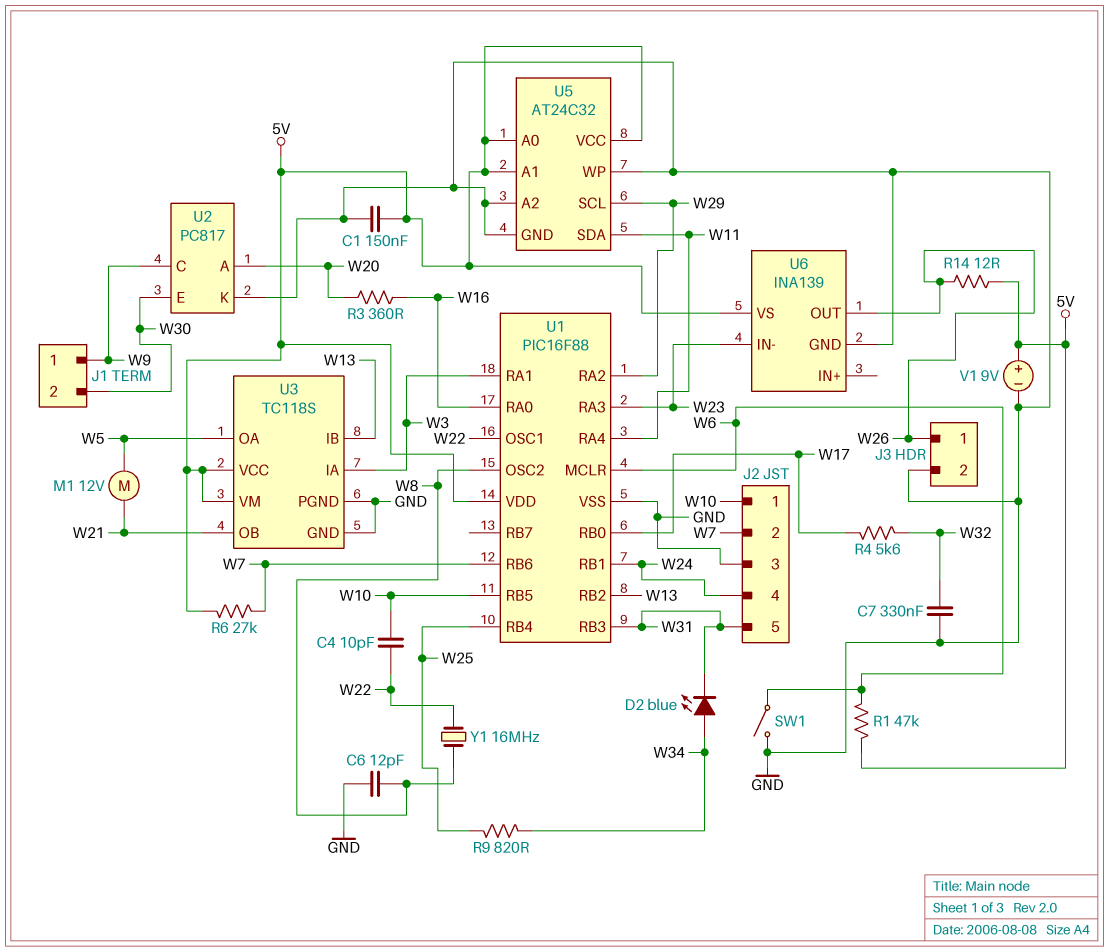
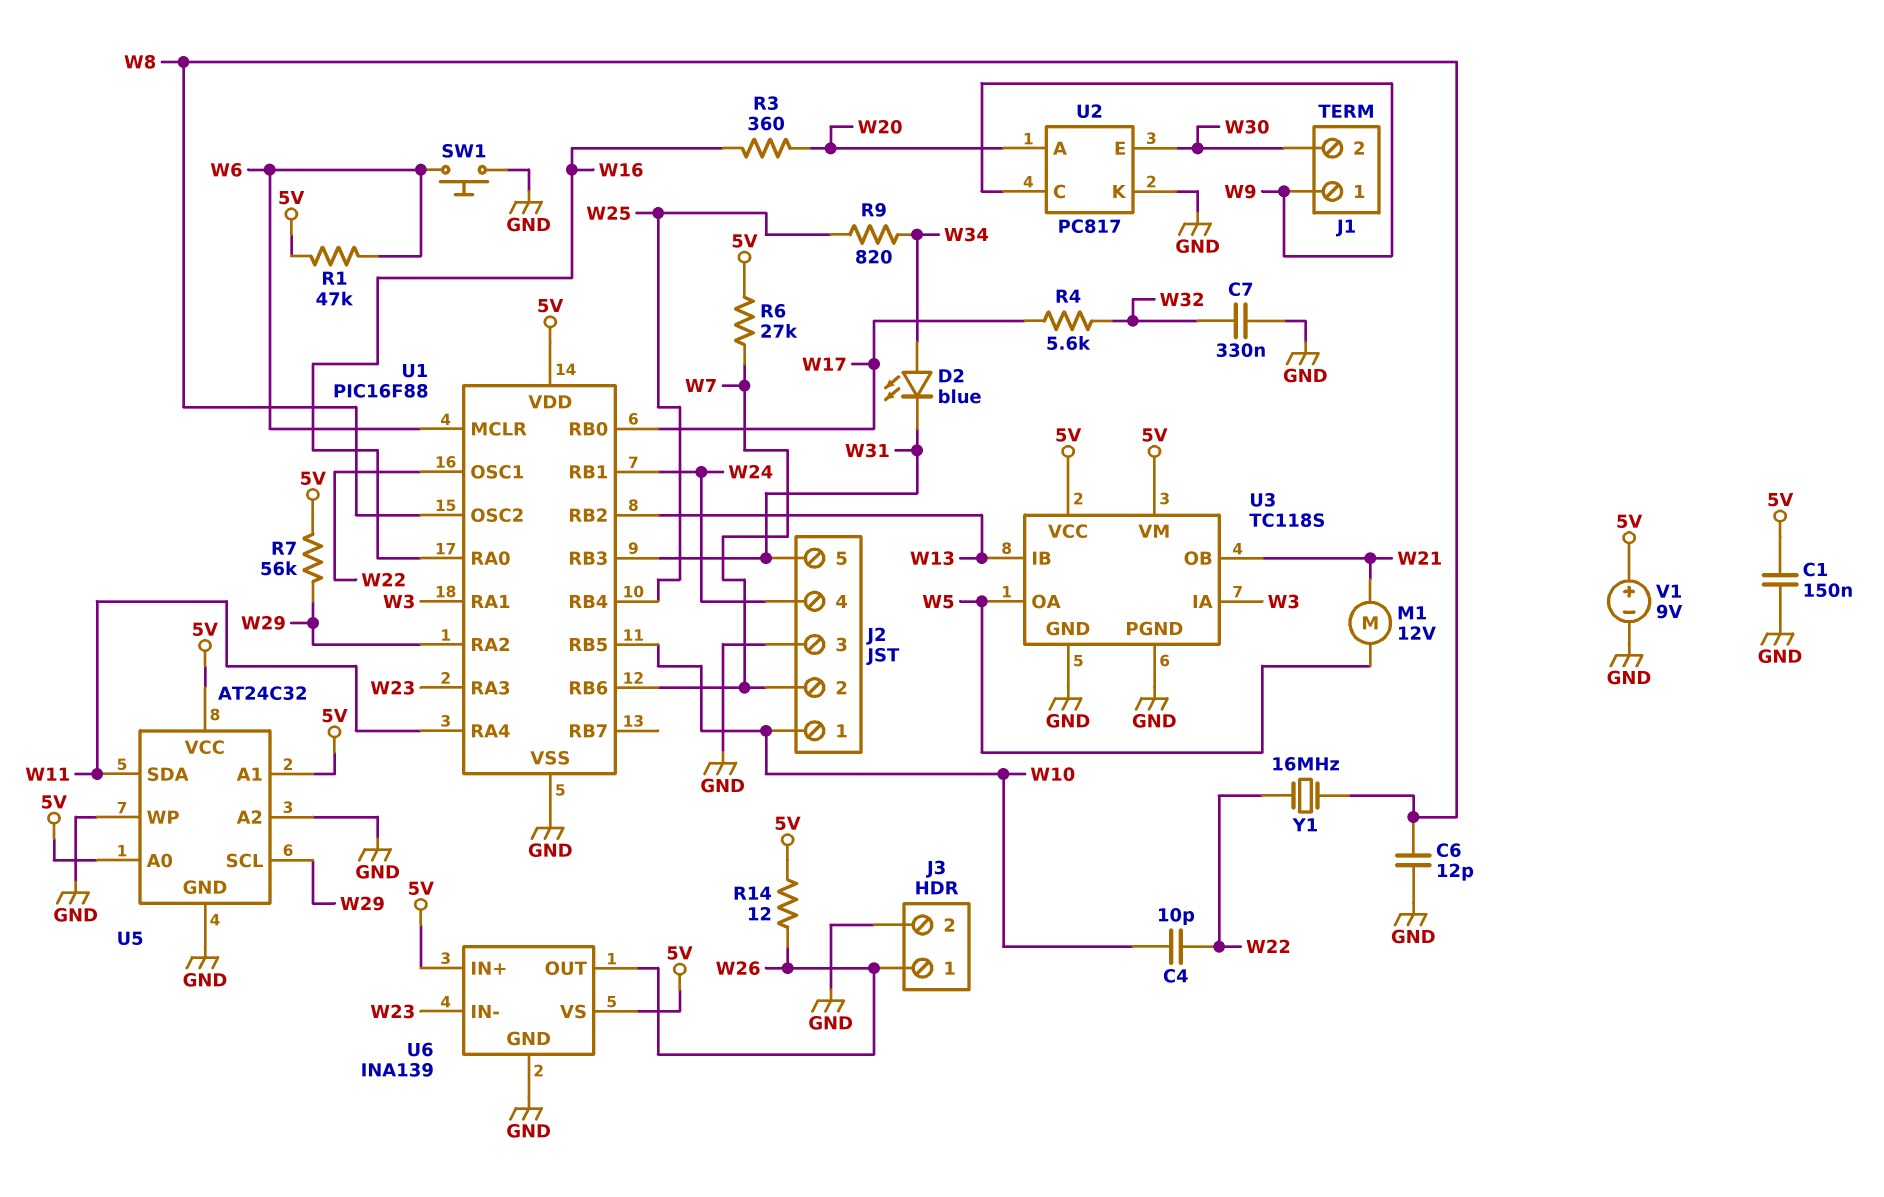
R7: none -> 56k (5V, W29)
SW1: switch (GND, W6) -> button (GND, W6)
U6 pin IN+: none -> 5V

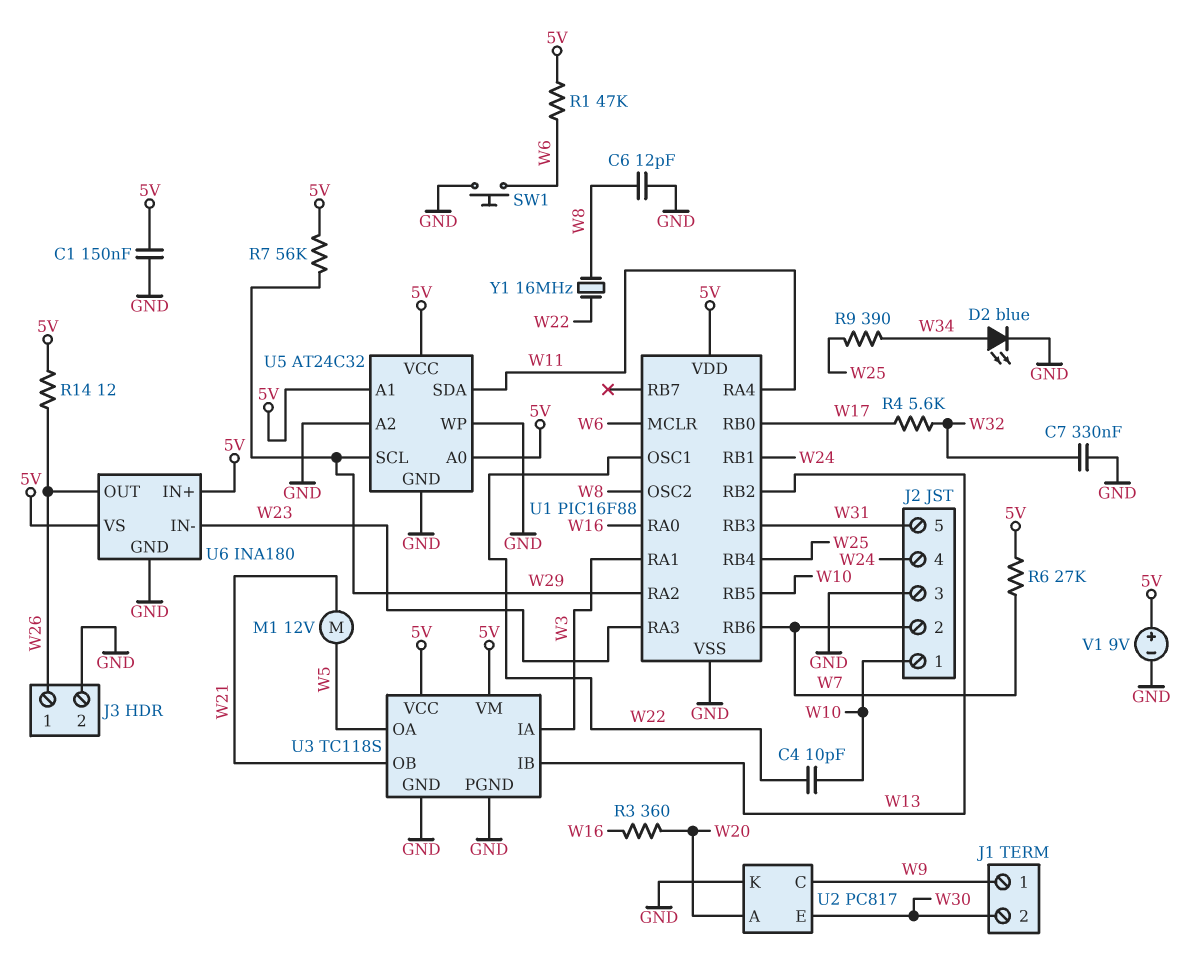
D2: LED blue (A W34, K W31) -> LED blue (A W34, K GND)
R9: 820 (W25, W34) -> 390 (W25, W34)
U6: INA139 -> INA180

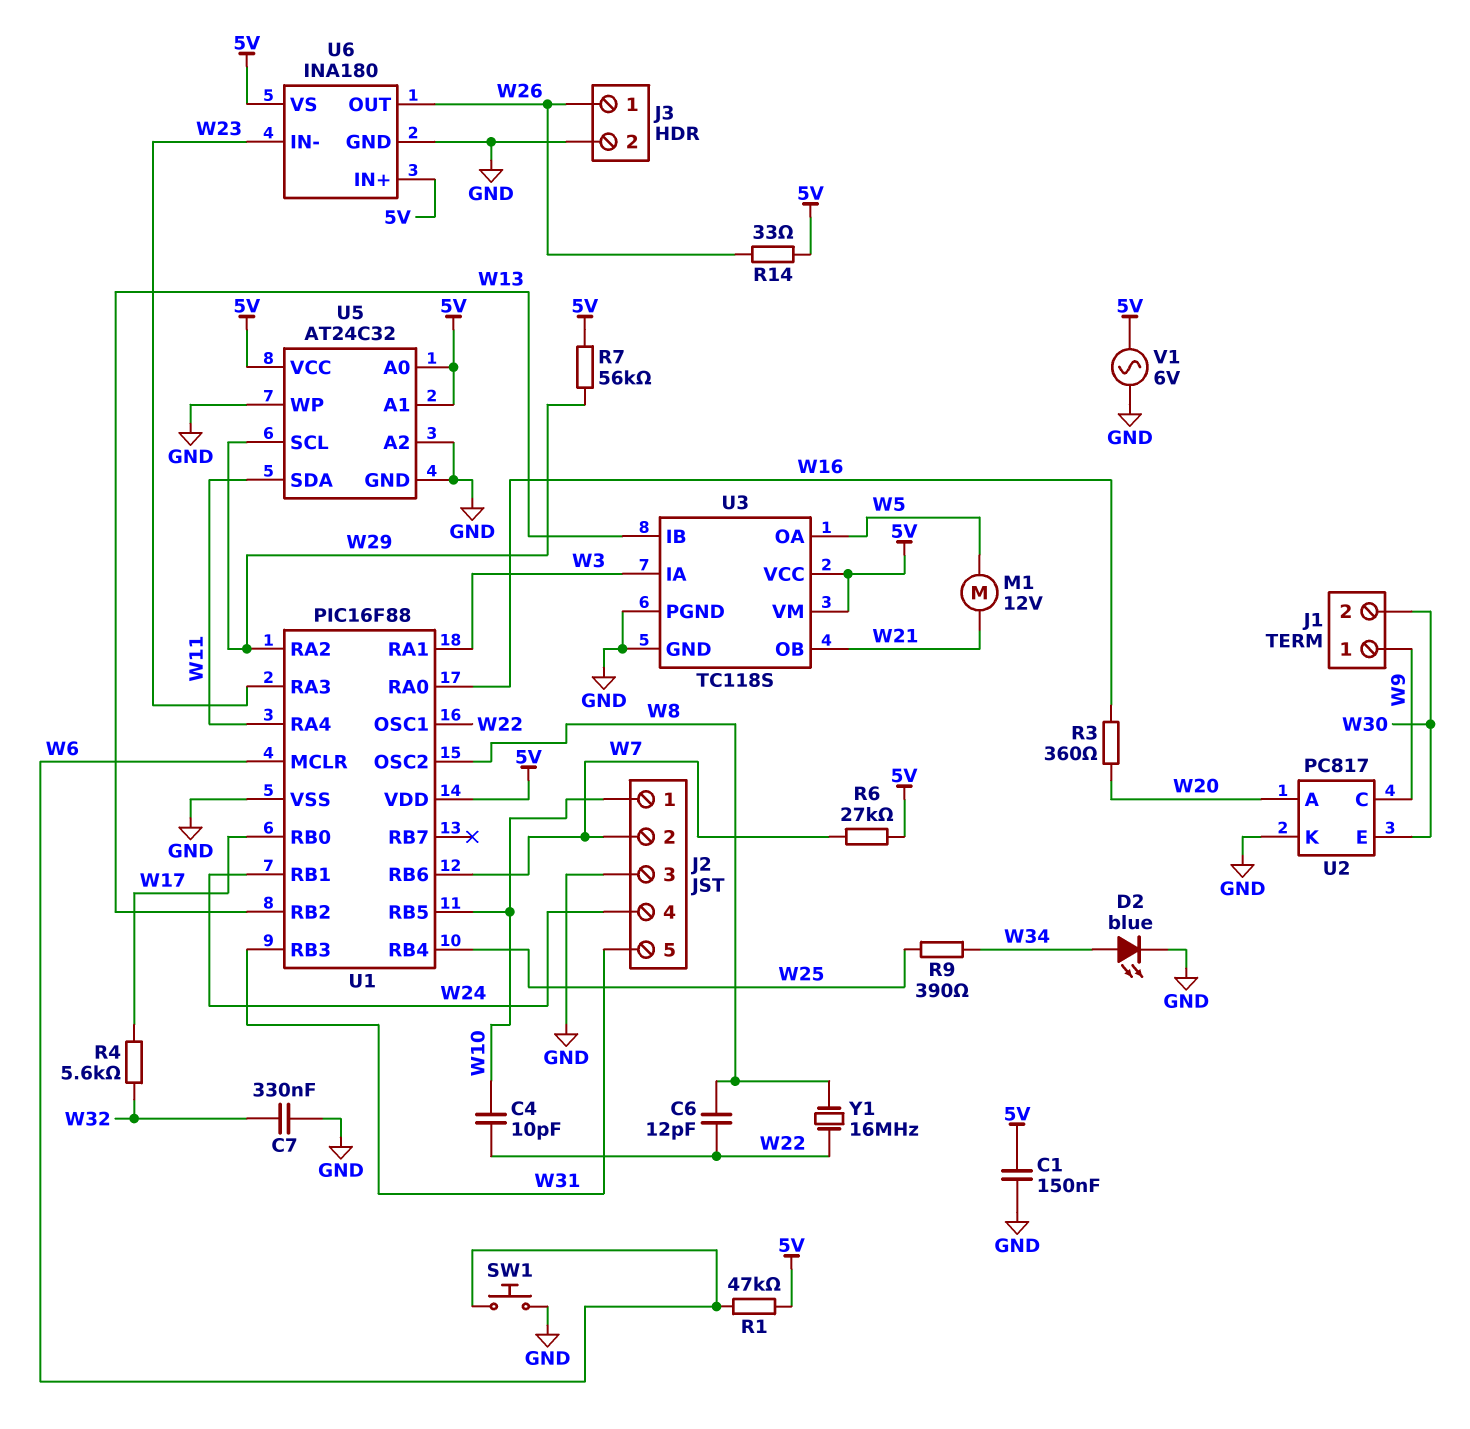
C6: 12pF (GND, W8) -> 12pF (W8, W22)
R14: 12 (5V, W26) -> 33 (5V, W26)
V1: 9V (plus 5V, minus GND) -> AC 6V (5V, GND)

